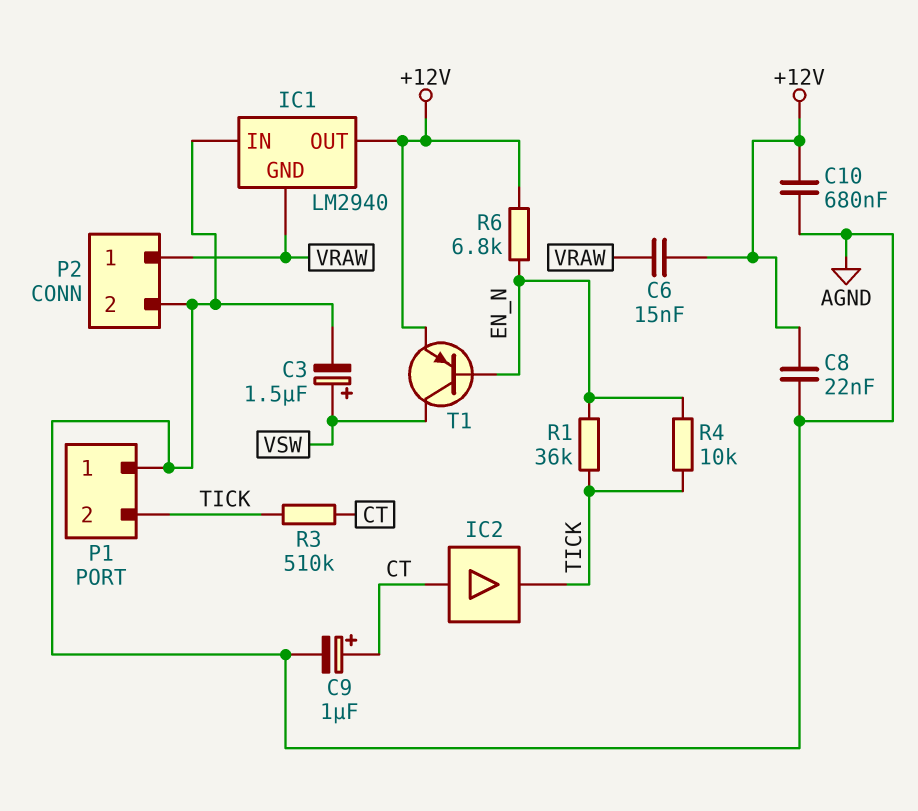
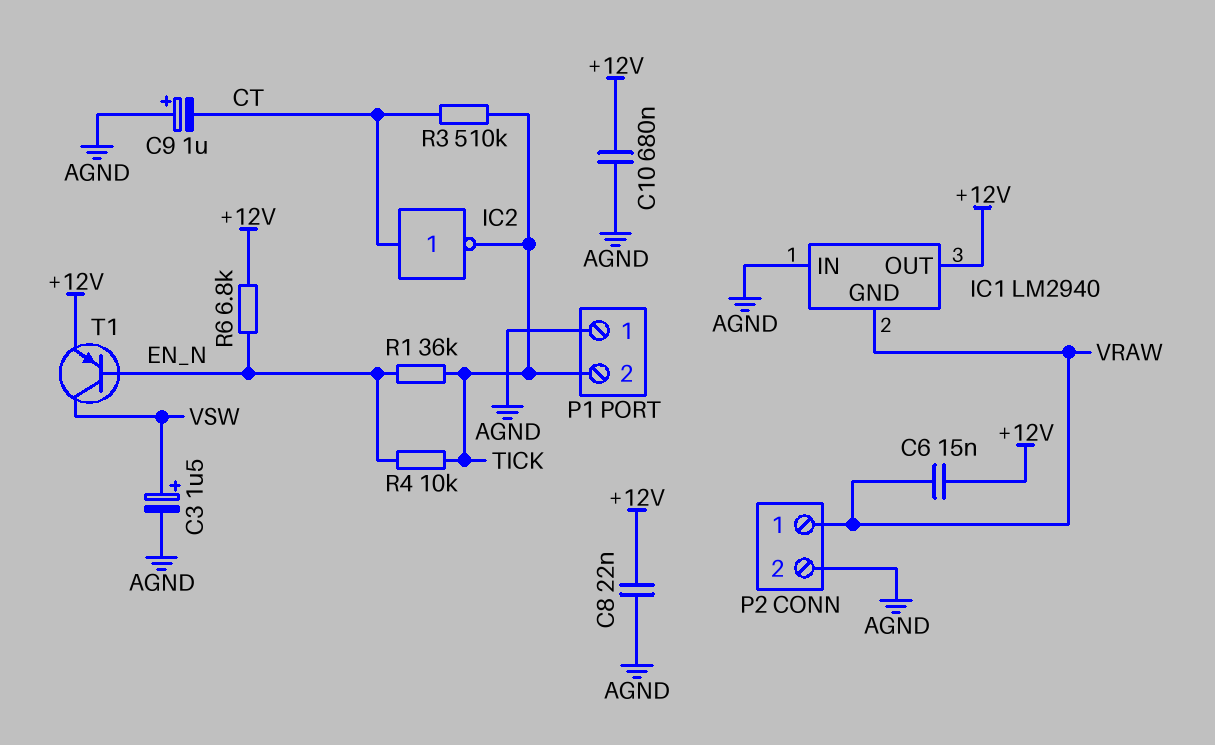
C9: 1uF (plus CT, minus AGND) -> 1uF (plus AGND, minus CT)
IC2: buffer (in CT, out TICK) -> NOT (in CT, out TICK)

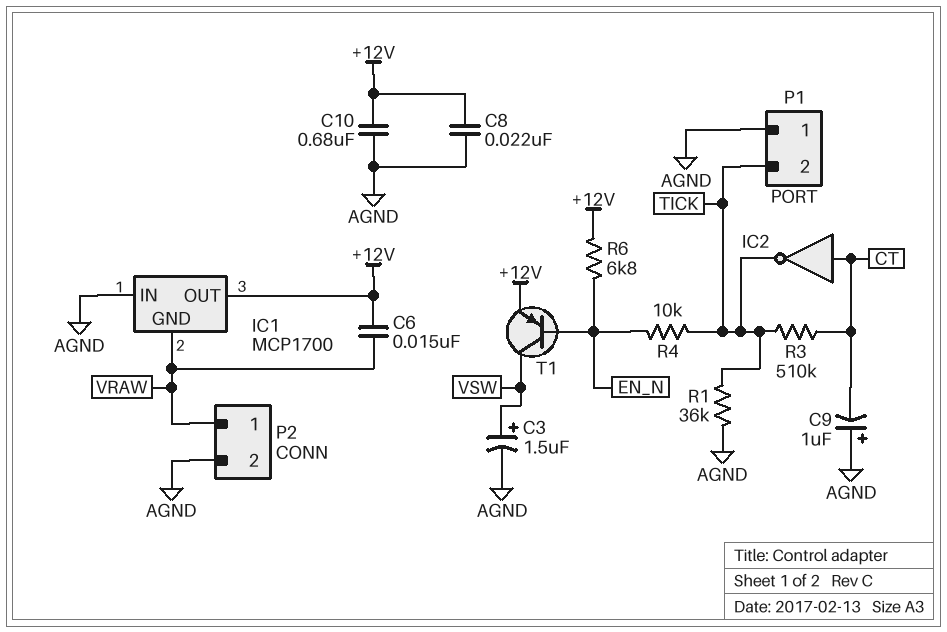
IC1: LM2940 -> MCP1700
R1: 36k (EN_N, TICK) -> 36k (AGND, TICK)

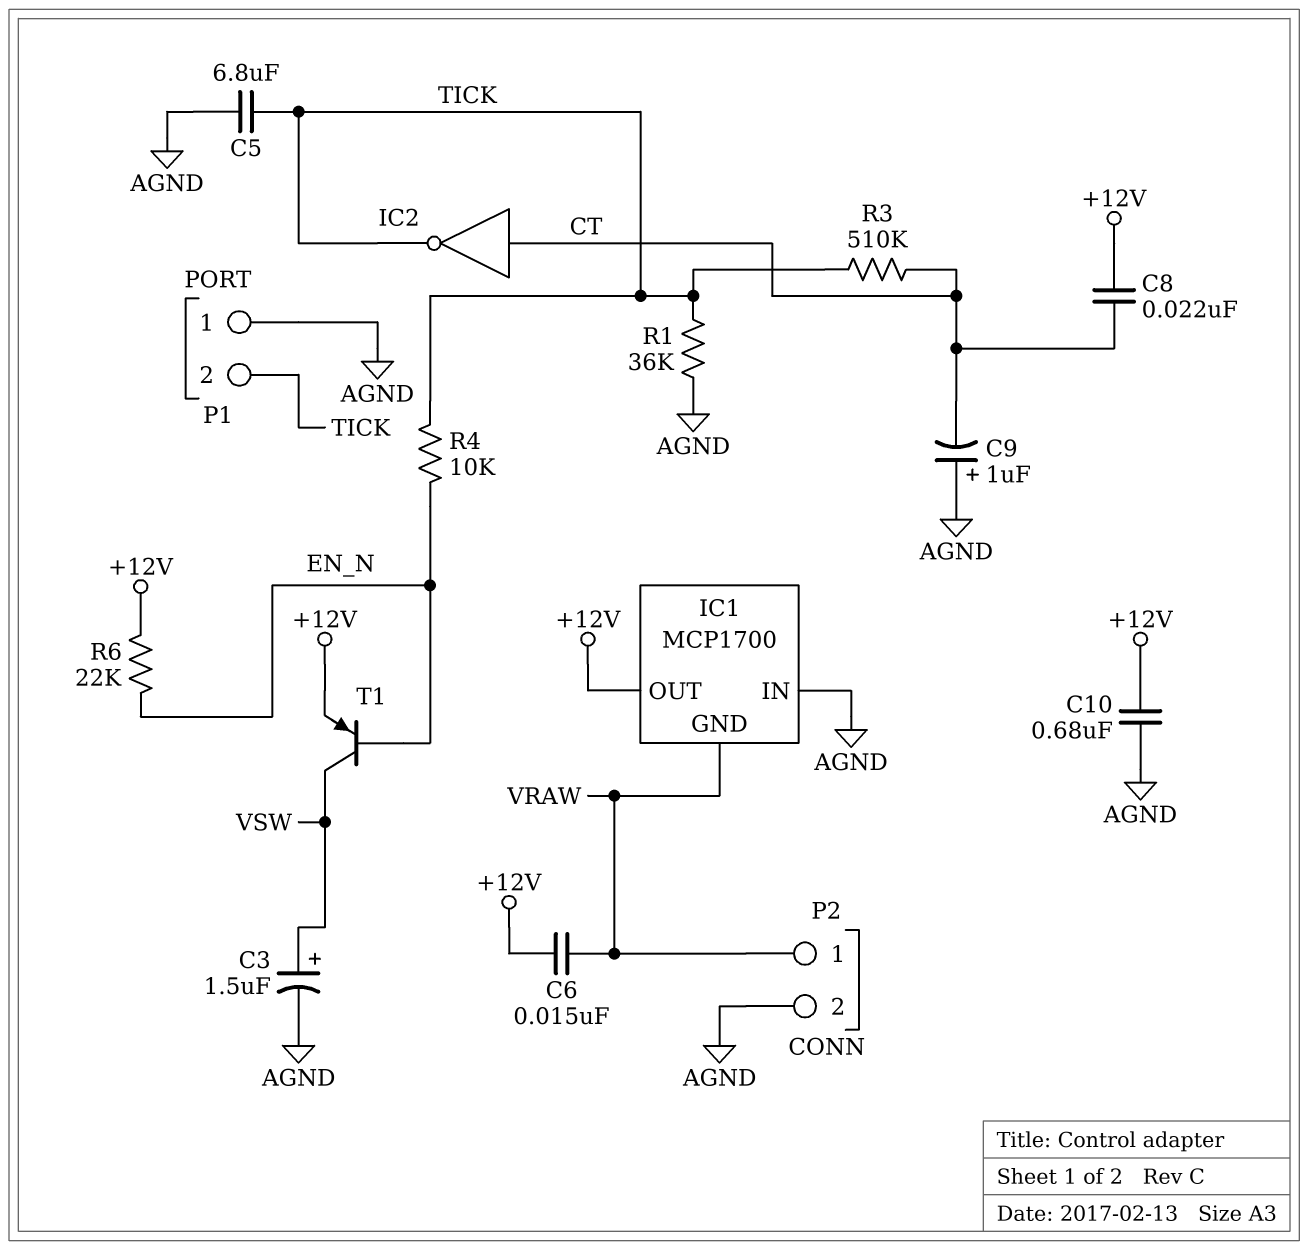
C5: none -> 6.8uF (AGND, TICK)
C8: 22nF (+12V, AGND) -> 22nF (+12V, CT)
R6: 6.8k (+12V, EN_N) -> 22k (+12V, EN_N)

